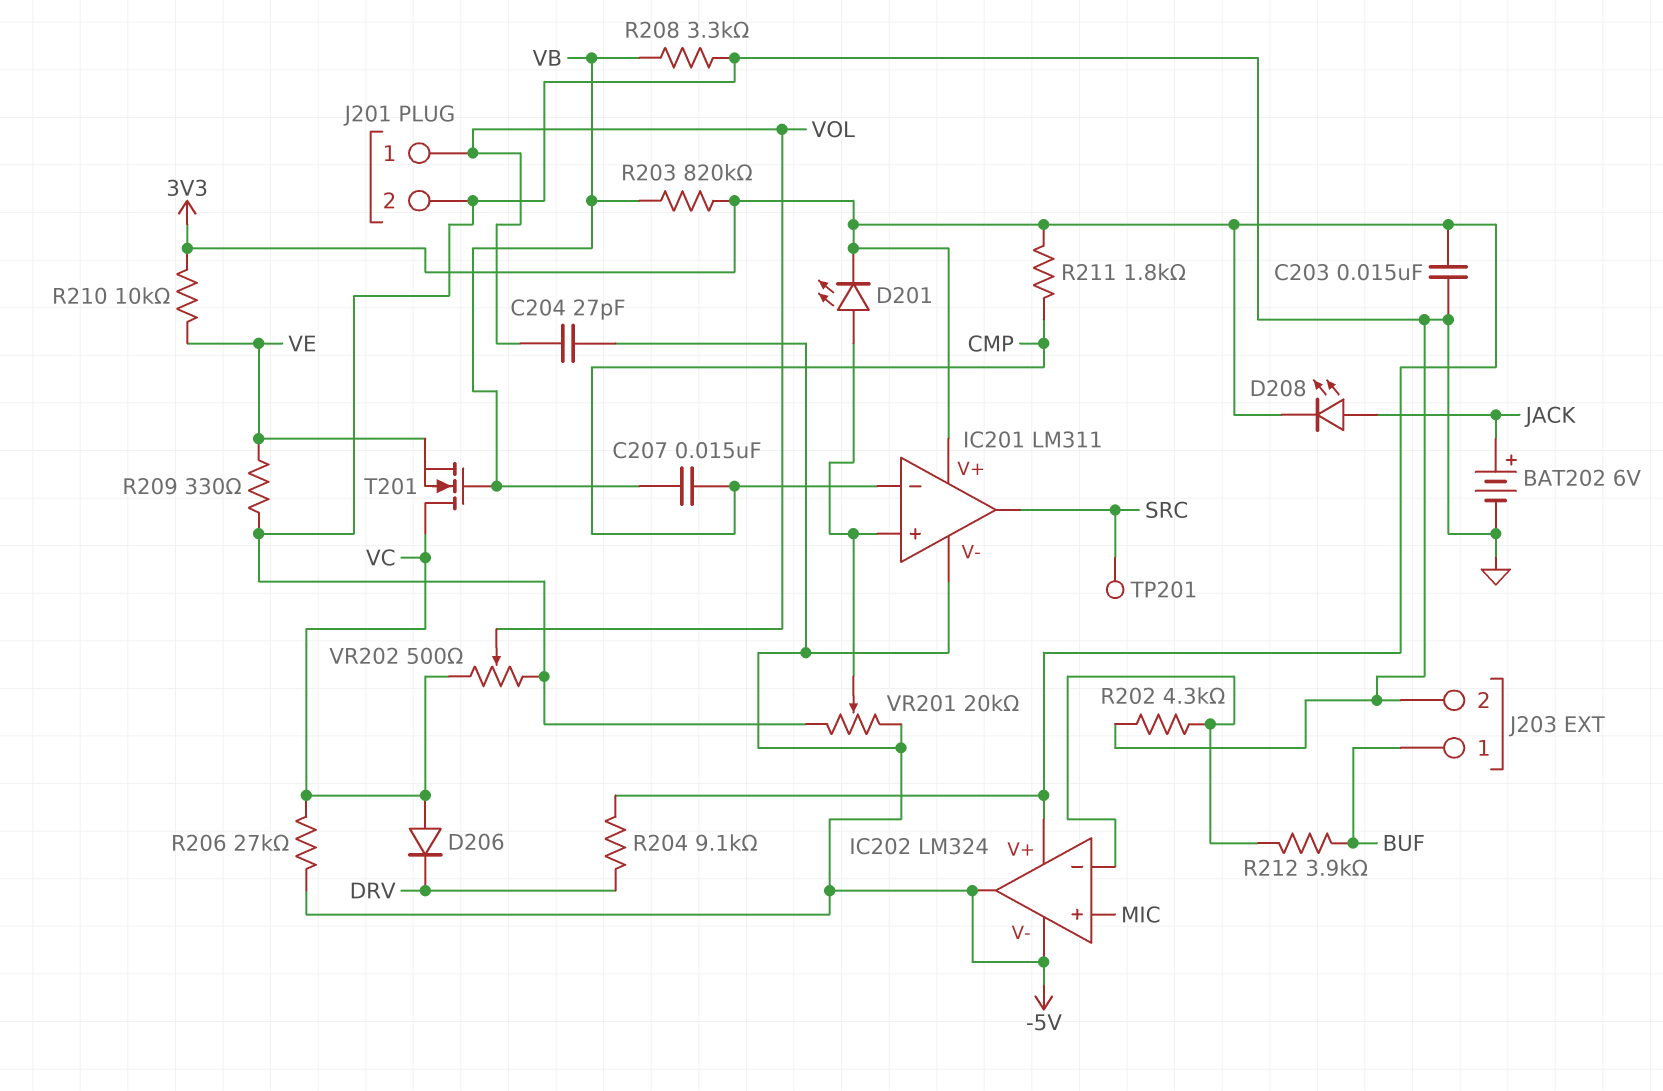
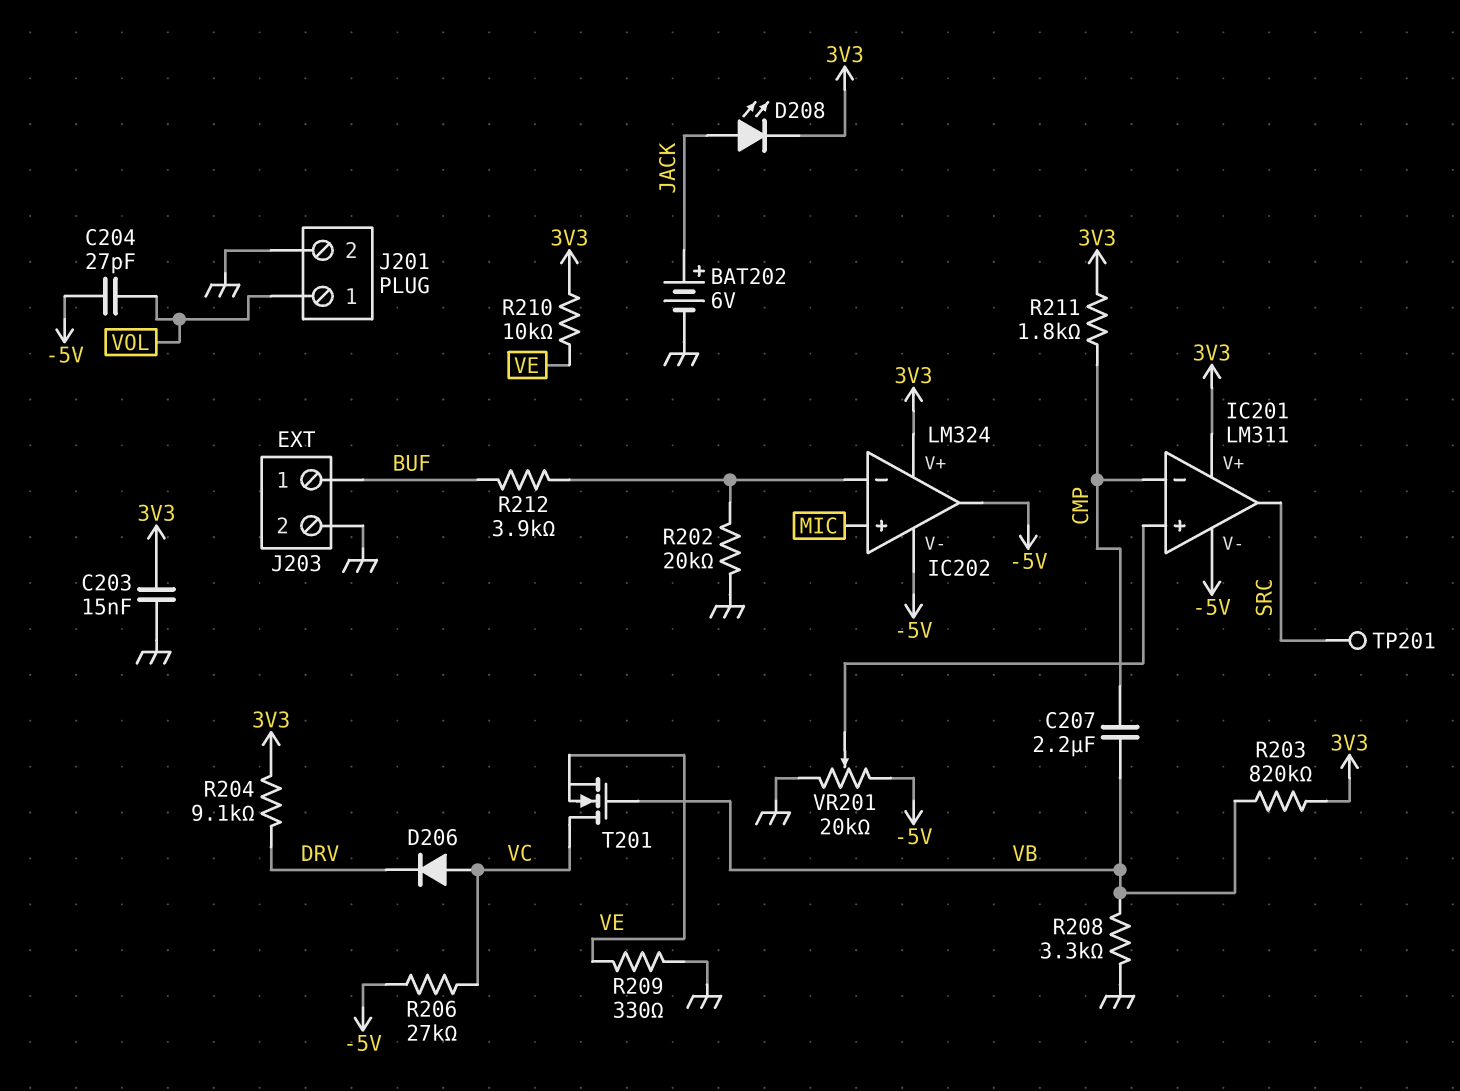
C207: 15nF (CMP, VB) -> 2.2uF (CMP, VB)
D201: LED (A IC201/in+, K 3V3) -> none
R202: 4.3k (GND, IC202/in-) -> 20k (GND, IC202/in-)
VR202: 500 (GND, VC, wiper VOL) -> none

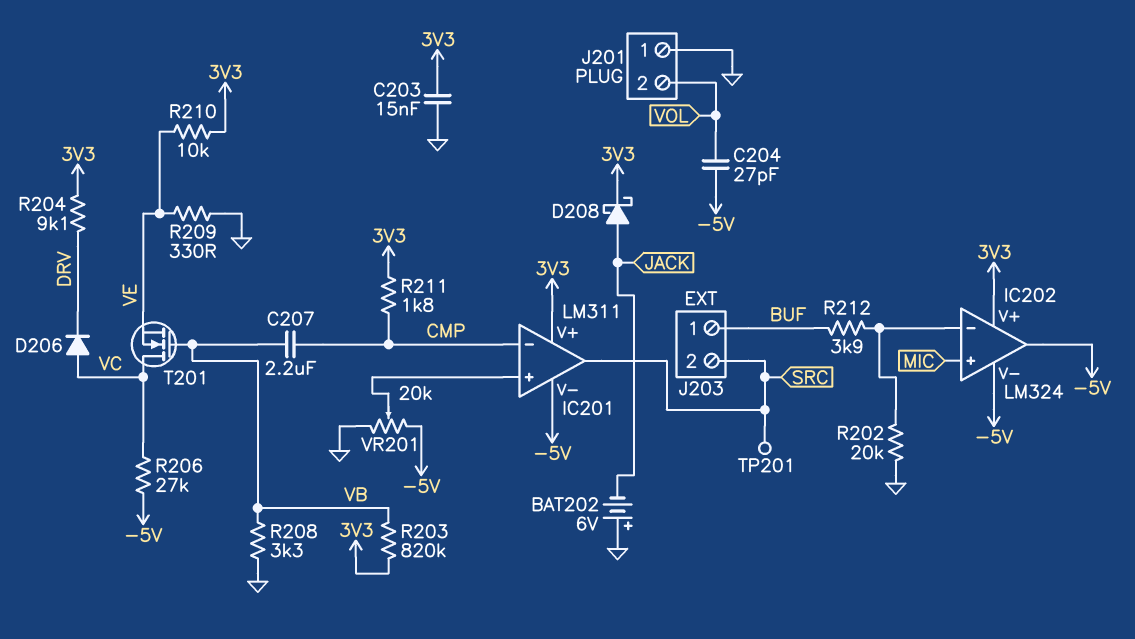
BAT202: 6V (plus JACK, minus GND) -> 6V (plus GND, minus JACK)
D208: LED (A JACK, K 3V3) -> schottky (A JACK, K 3V3)
J201 pin 1: VOL -> GND
J201 pin 2: GND -> VOL
J203 pin 2: GND -> SRC

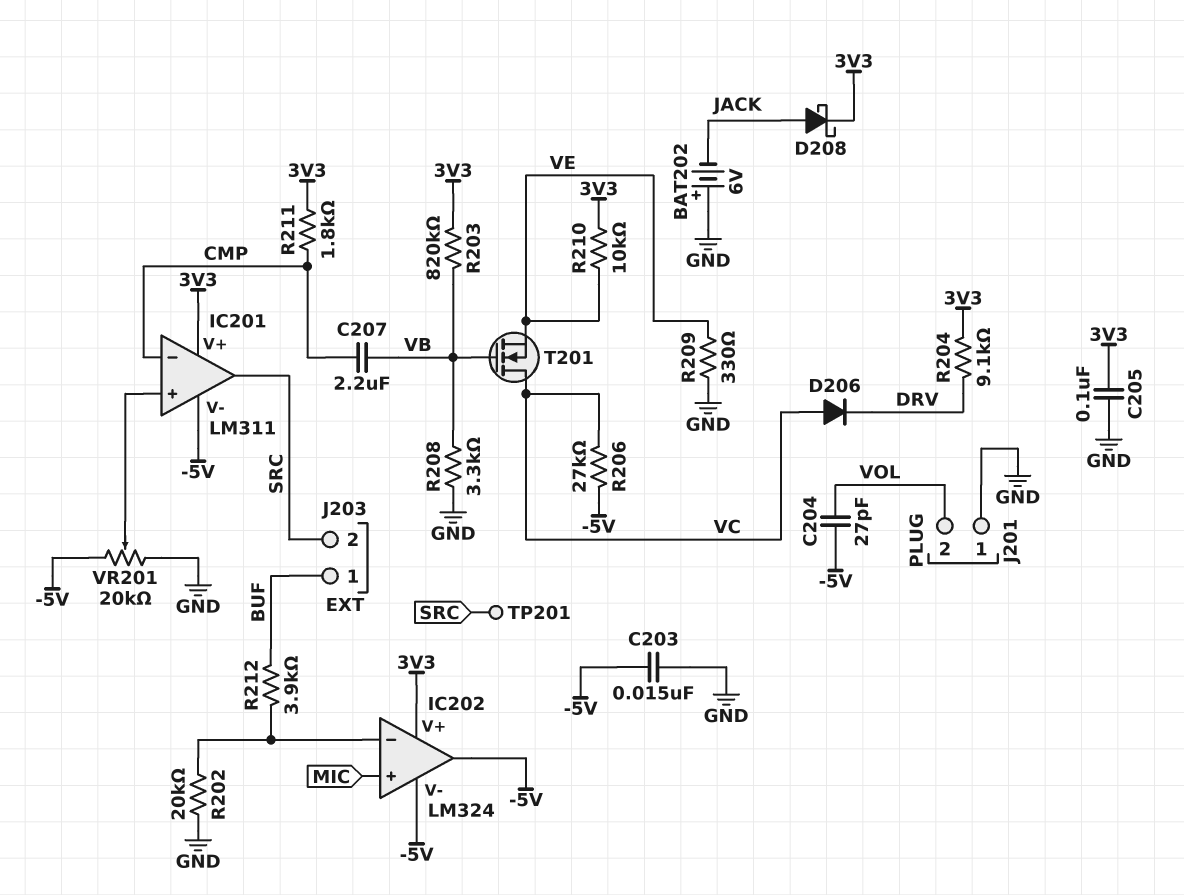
C203: 15nF (3V3, GND) -> 15nF (-5V, GND)
C205: none -> 100nF (3V3, GND)

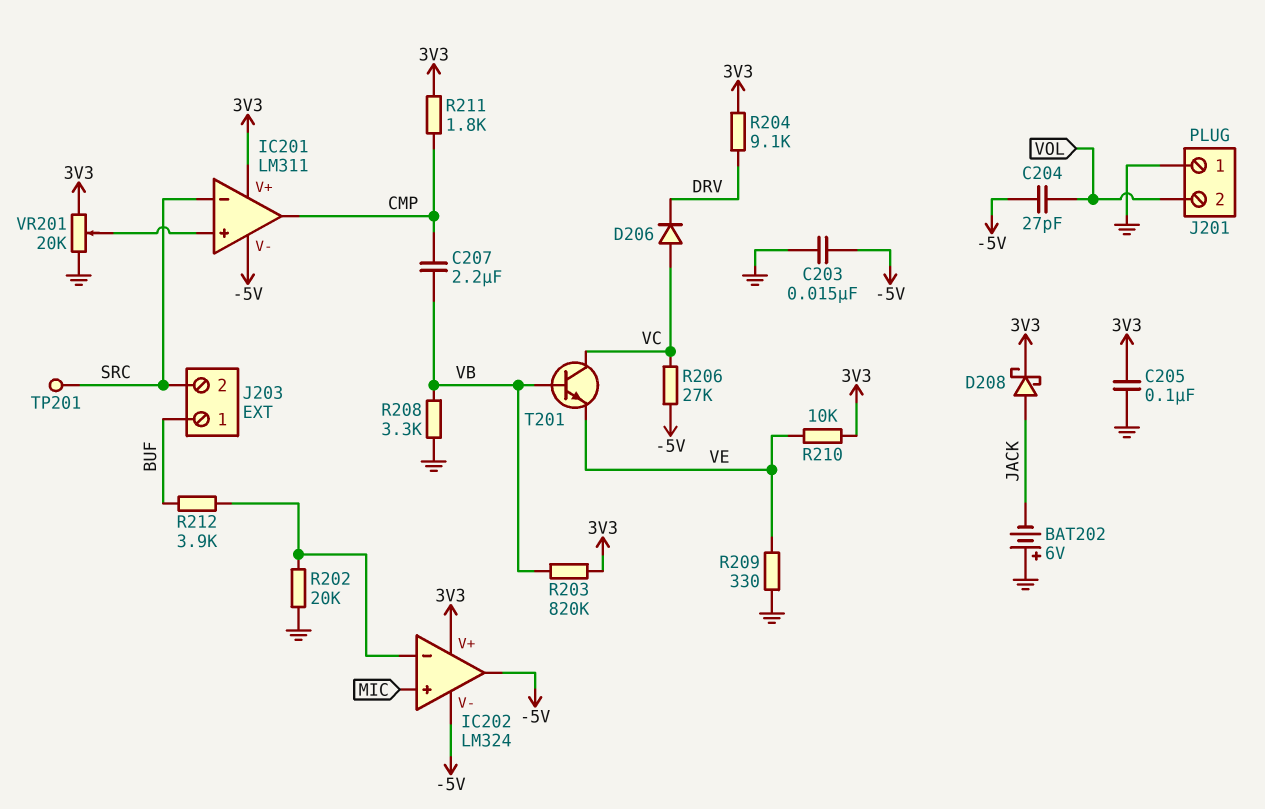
IC201 pin in-: CMP -> SRC
IC201 pin out: SRC -> CMP
T201: NMOS (G VB, D VC, S VE) -> NPN (B VB, C VC, E VE)
VR201: 20k (-5V, GND, wiper IC201/in+) -> 20k (3V3, GND, wiper IC201/in+)

